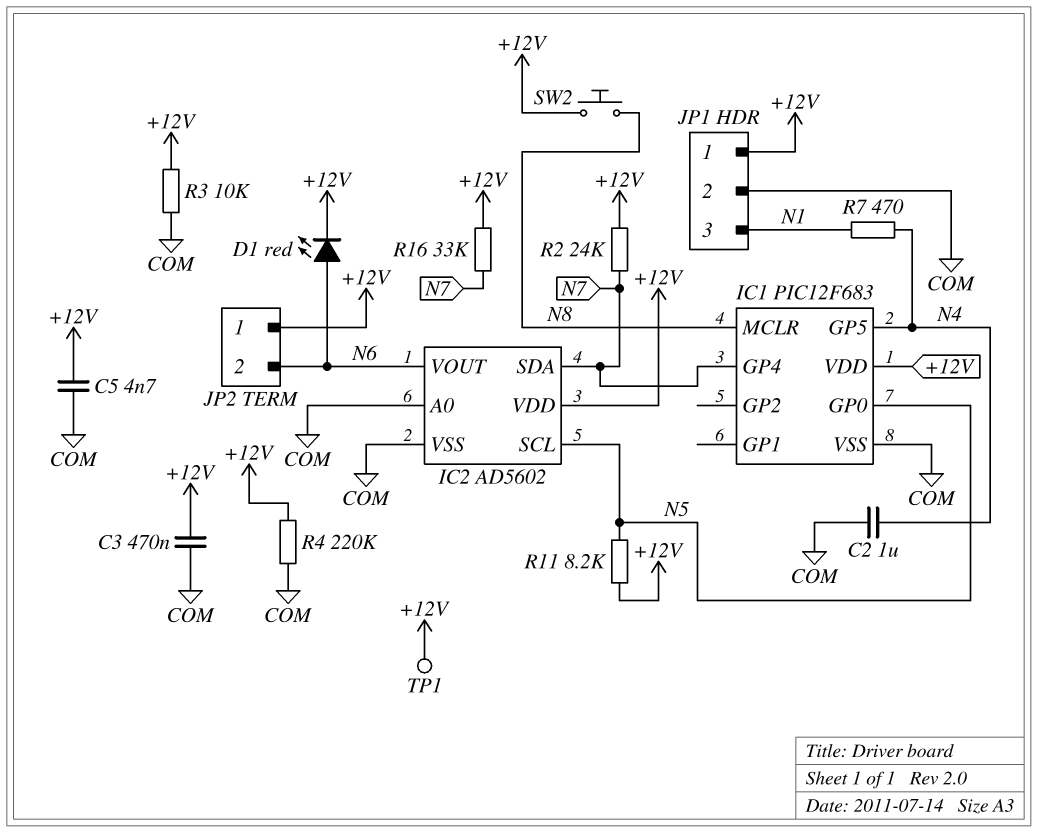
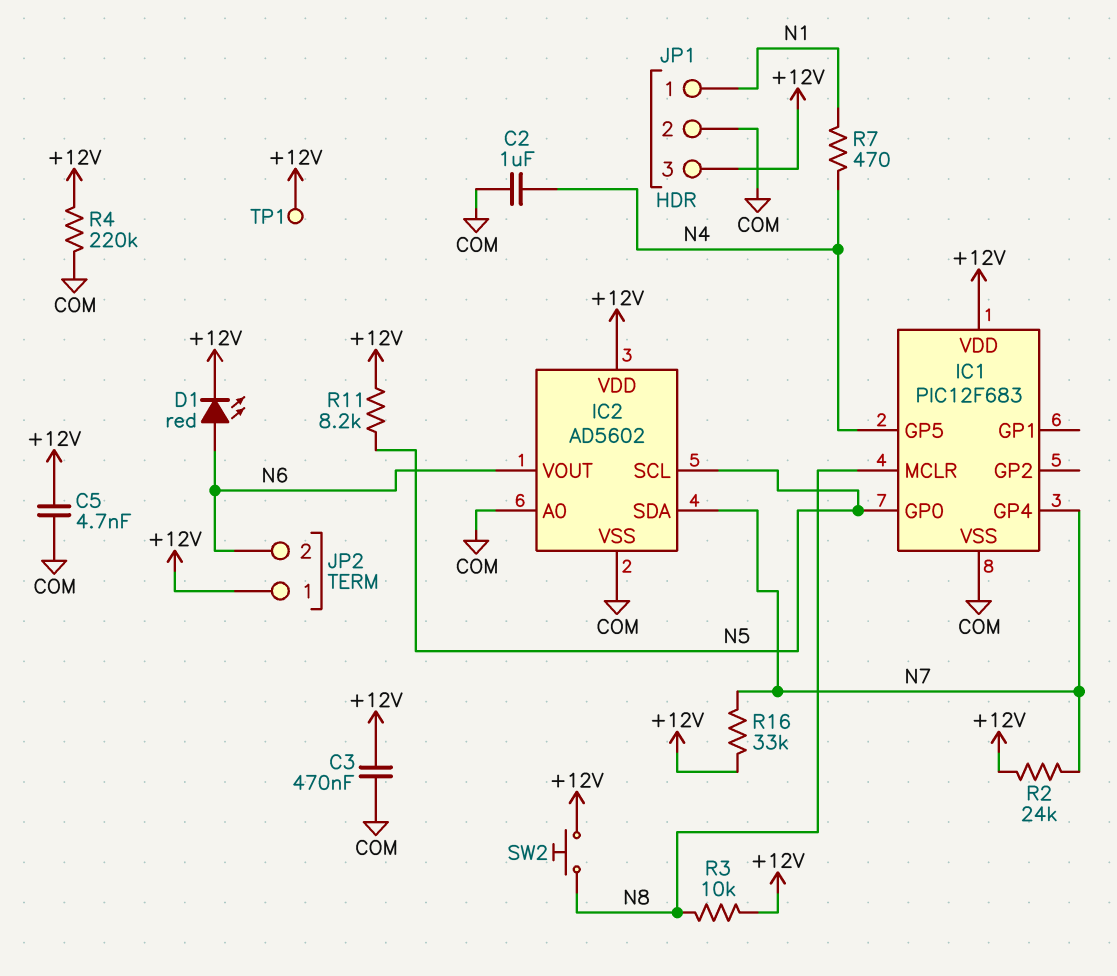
JP1 pin 1: +12V -> N1
JP1 pin 3: N1 -> +12V
R3: 10k (+12V, COM) -> 10k (+12V, N8)

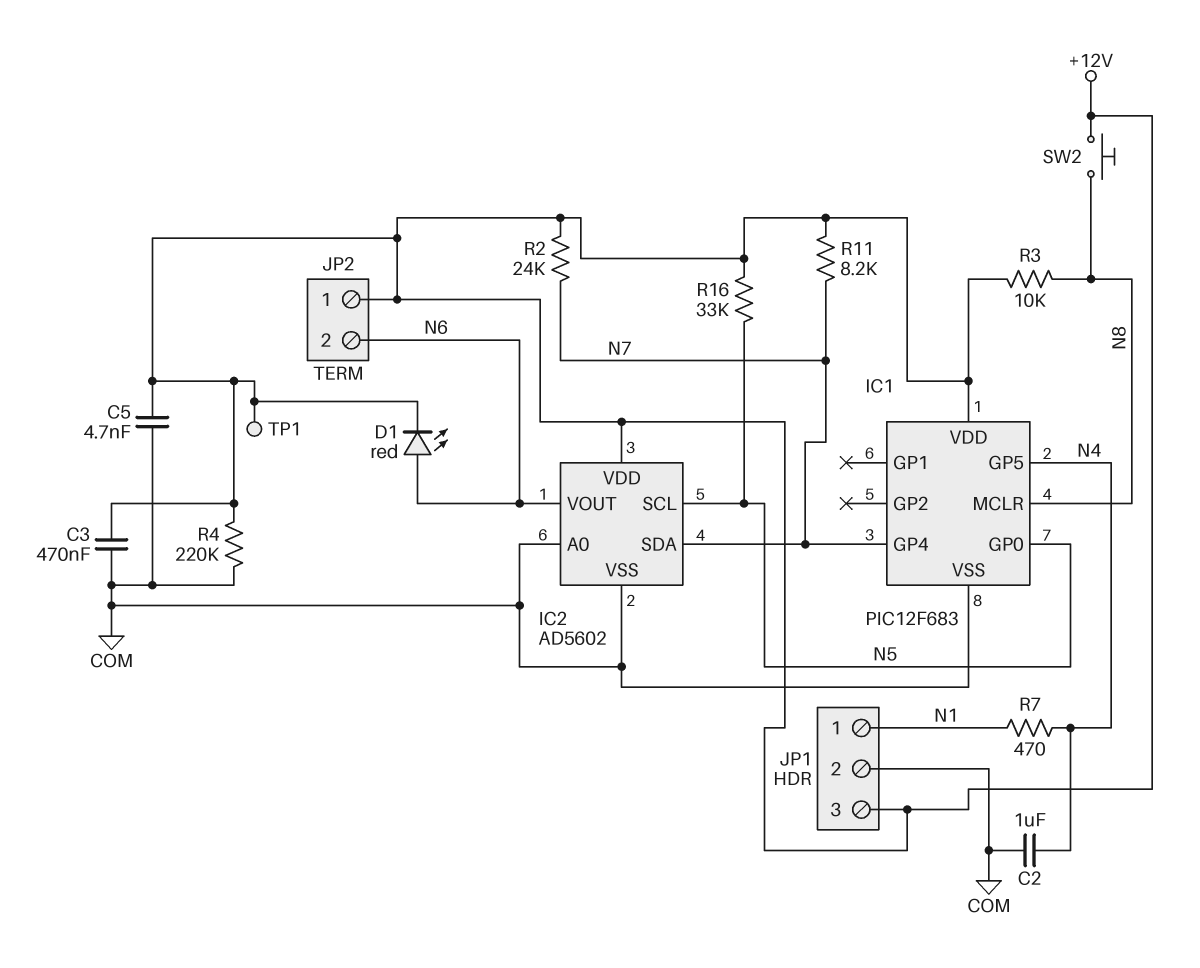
R11: 8.2k (+12V, N5) -> 8.2k (+12V, N7)
R16: 33k (+12V, N7) -> 33k (+12V, N5)

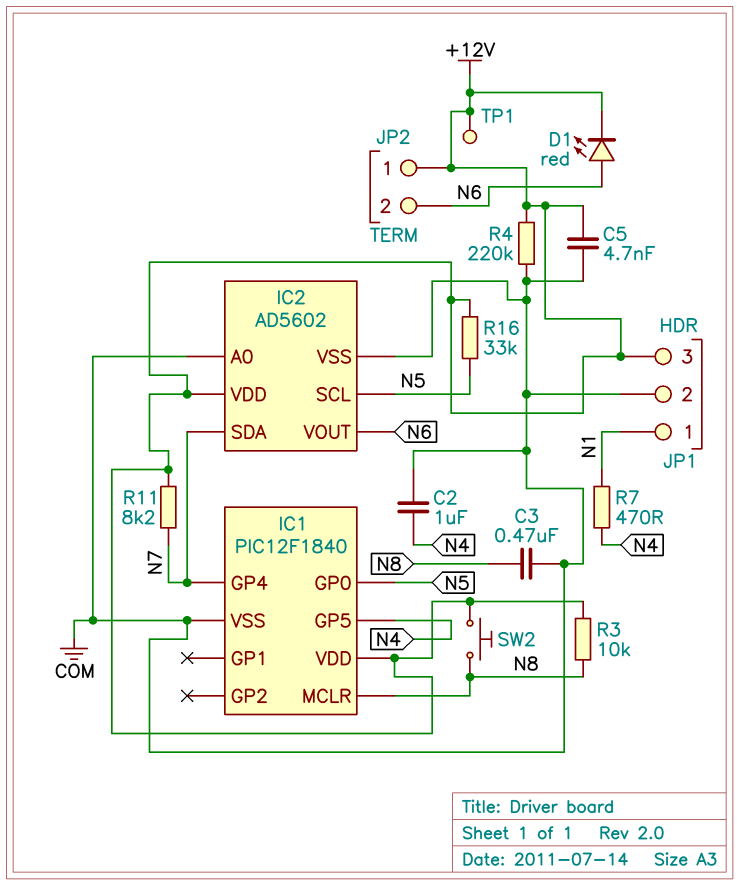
C3: 470nF (+12V, COM) -> 470nF (COM, N8)
IC1: PIC12F683 -> PIC12F1840
R2: 24k (+12V, N7) -> none

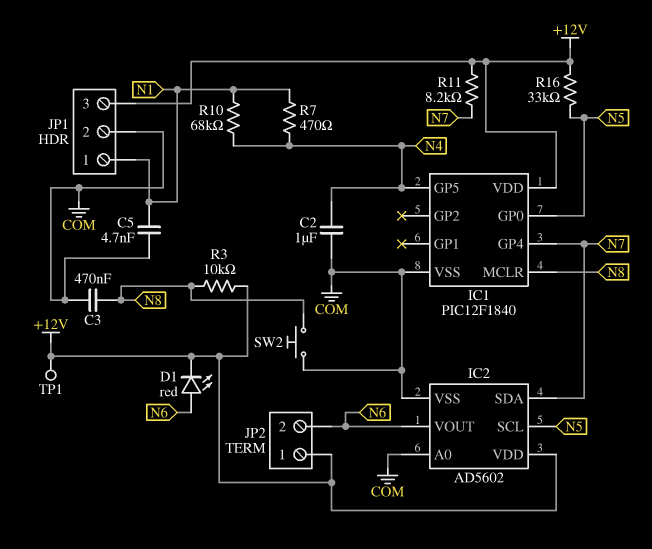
C5: 4.7nF (+12V, COM) -> 4.7nF (COM, N1)
R4: 220k (+12V, COM) -> none
R10: none -> 68k (N1, N4)
SW2: button (+12V, N8) -> button (COM, N8)

